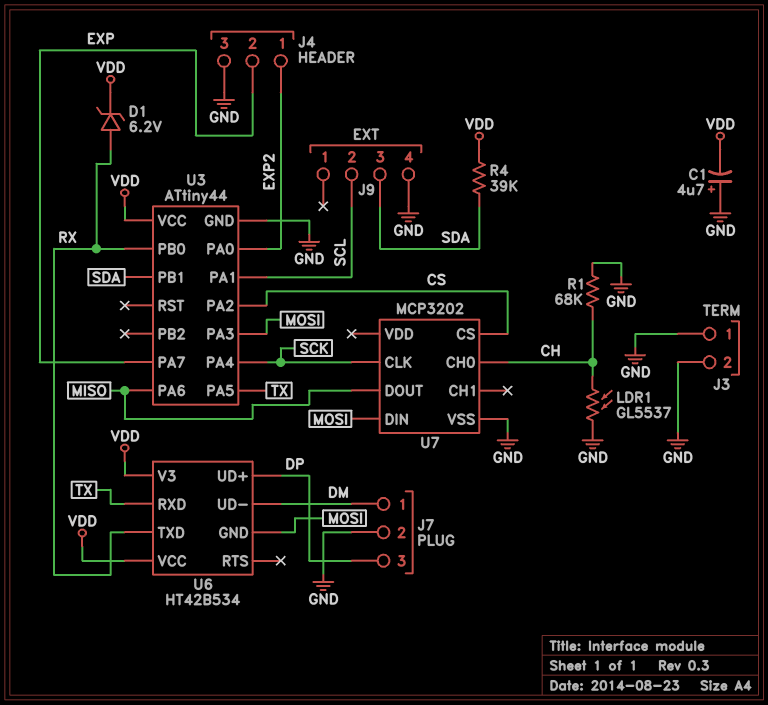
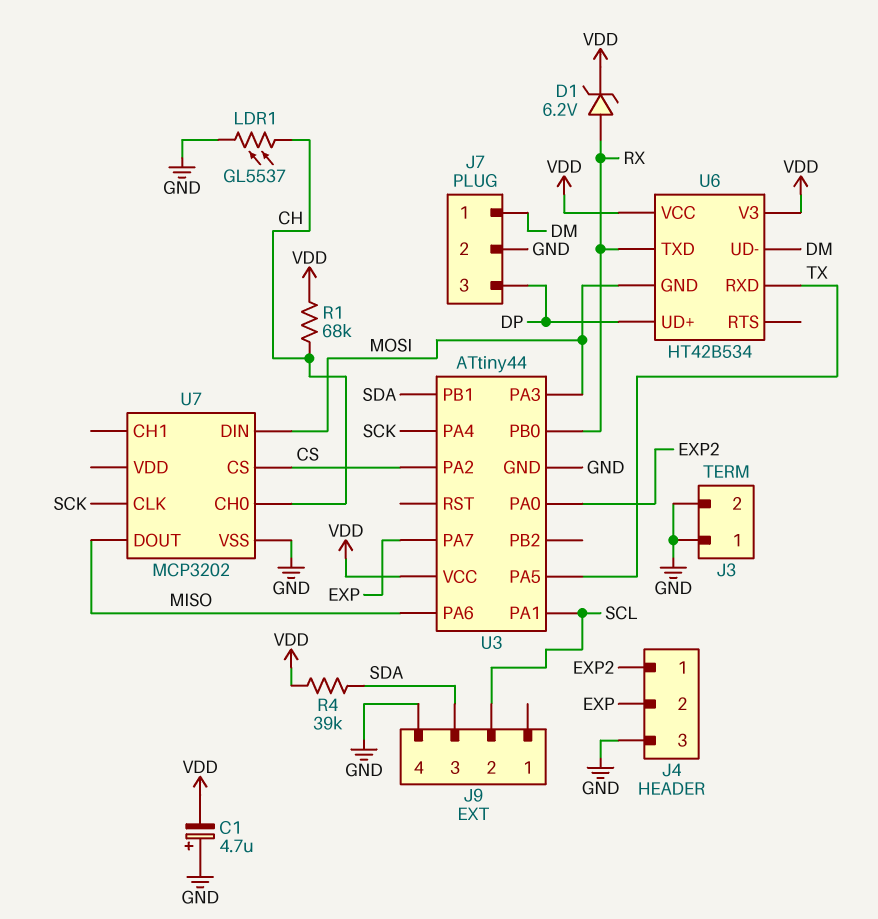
R1: 68k (CH, GND) -> 68k (CH, VDD)

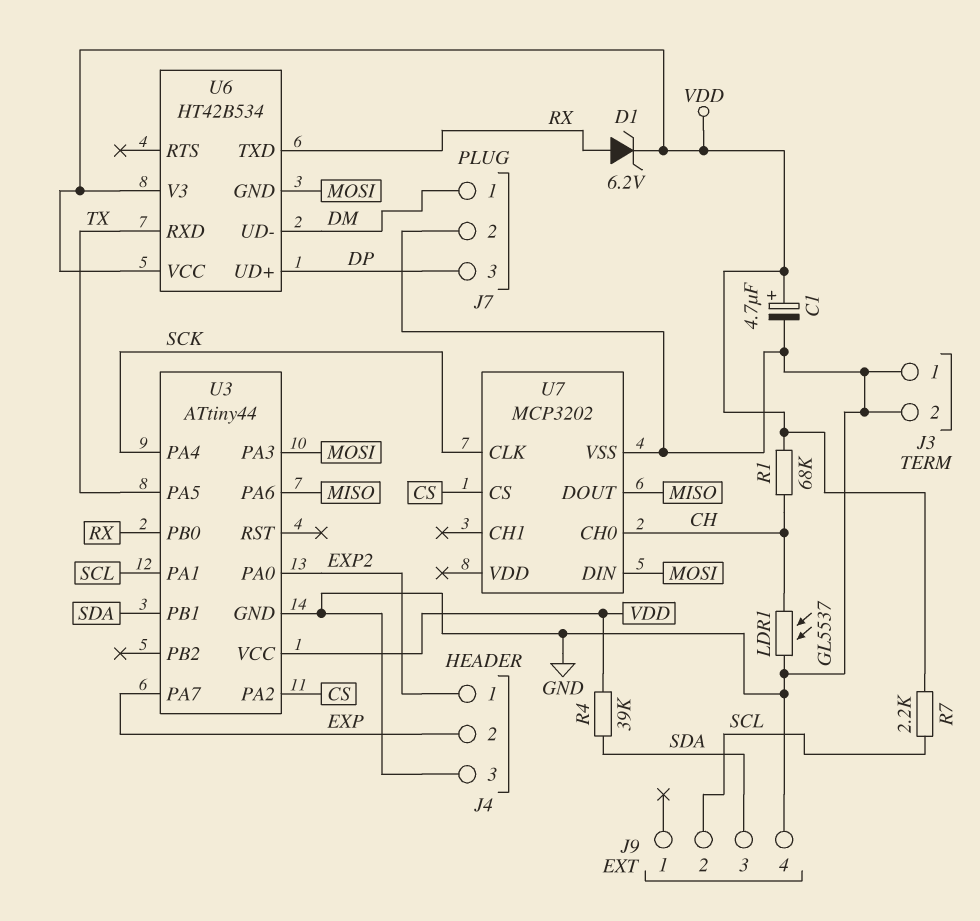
C1: 4.7uF (plus GND, minus VDD) -> 4.7uF (plus VDD, minus GND)
R7: none -> 2.2k (SCL, VDD)

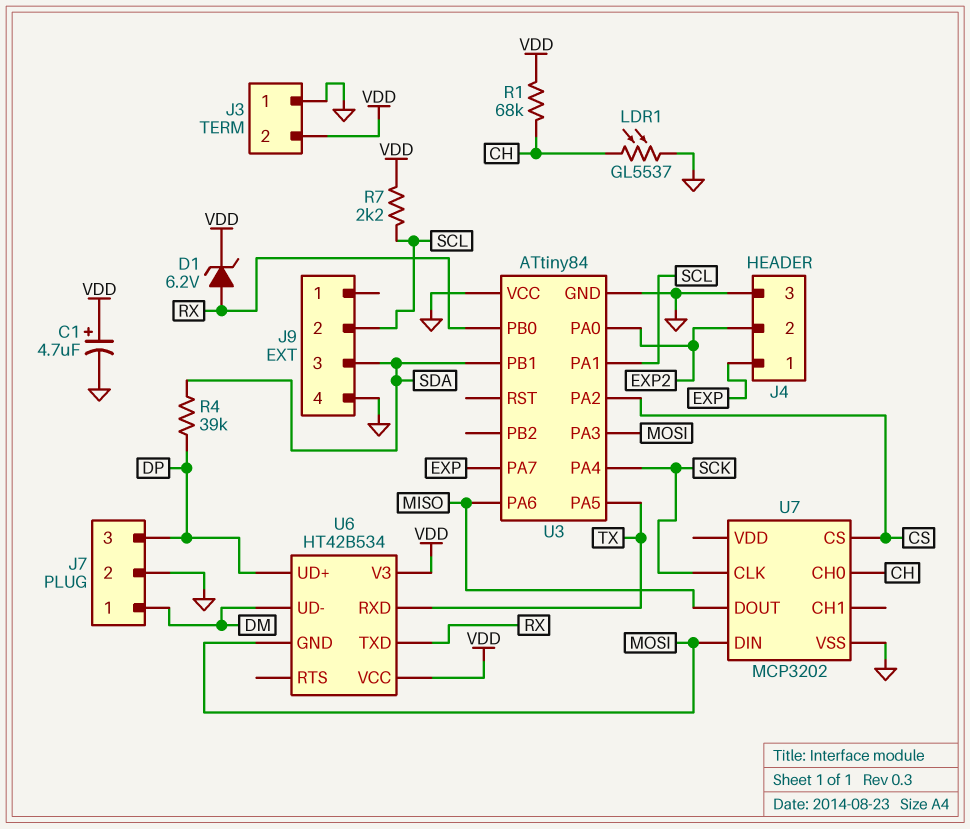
J3 pin 2: GND -> VDD
J4 pin 1: EXP2 -> EXP
J4 pin 2: EXP -> EXP2
R4: 39k (SDA, VDD) -> 39k (DP, SDA)
U3: ATtiny44 -> ATtiny84
U3 pin VCC: VDD -> GND

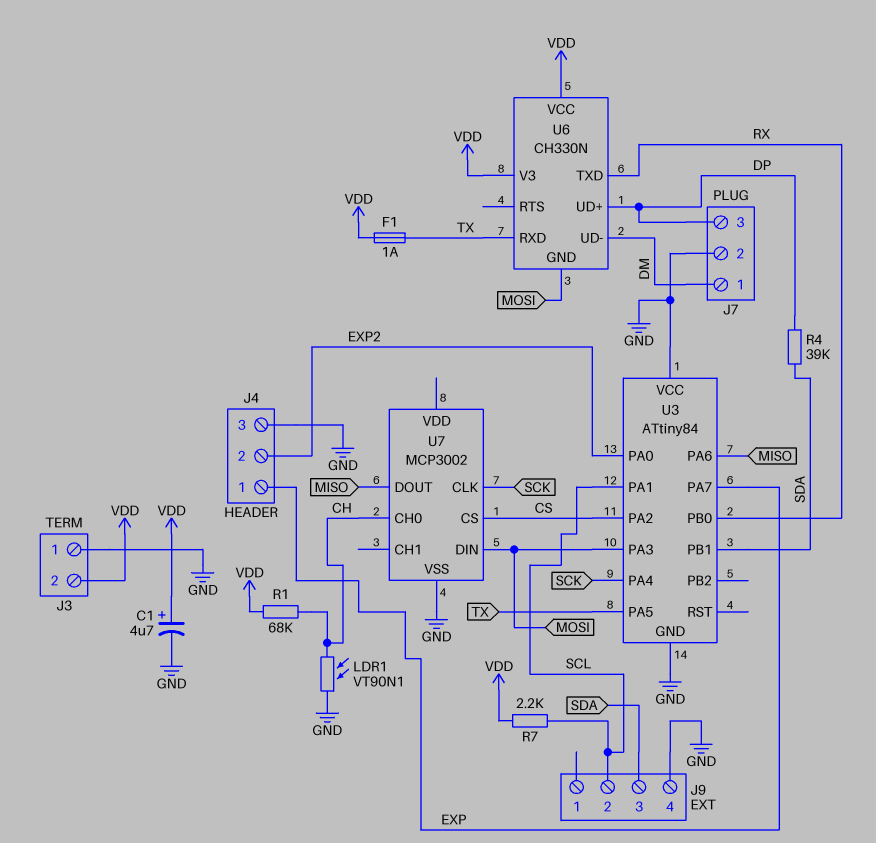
D1: zener 6.2V (A RX, K VDD) -> none
F1: none -> 1A (TX, VDD)
LDR1: GL5537 (CH, GND) -> VT90N1 (CH, GND)
U6: HT42B534 -> CH330N
U7: MCP3202 -> MCP3002

